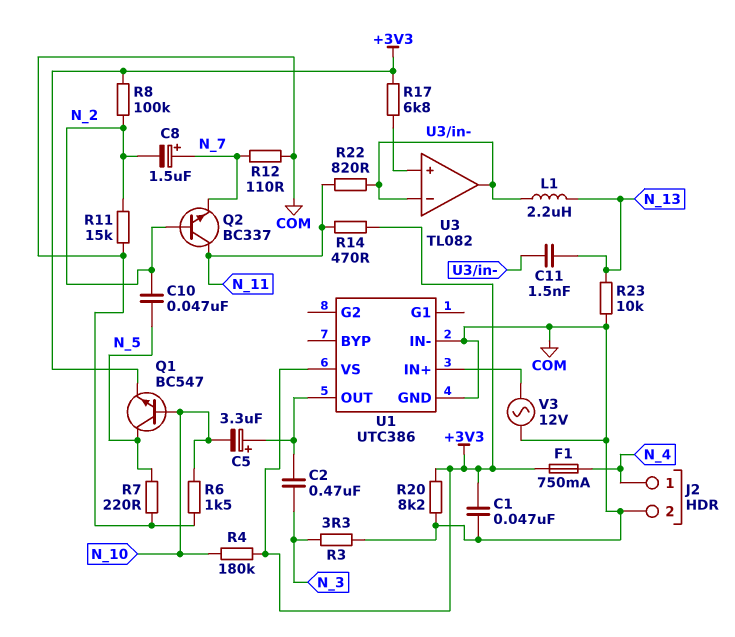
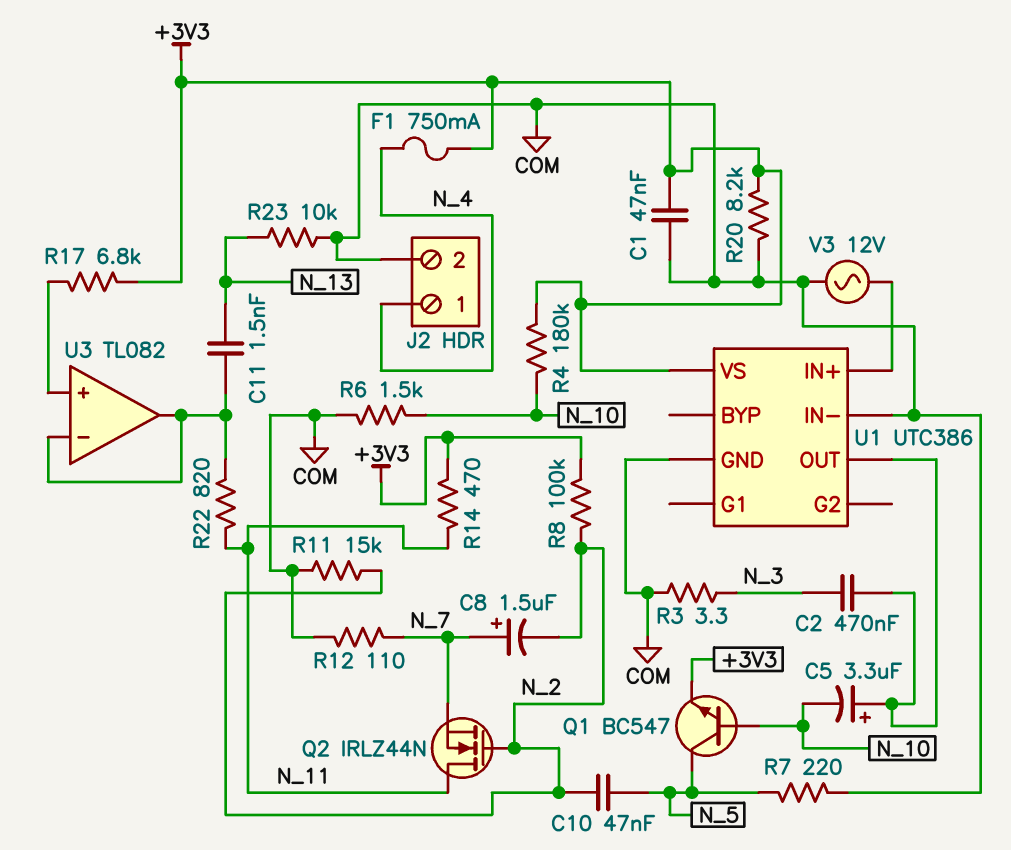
L1: 2.2uH (N_13, U3/in-) -> none
Q2: NPN BC337 (B N_2, C N_11, E N_7) -> NMOS IRLZ44N (G N_2, D N_11, S N_7)

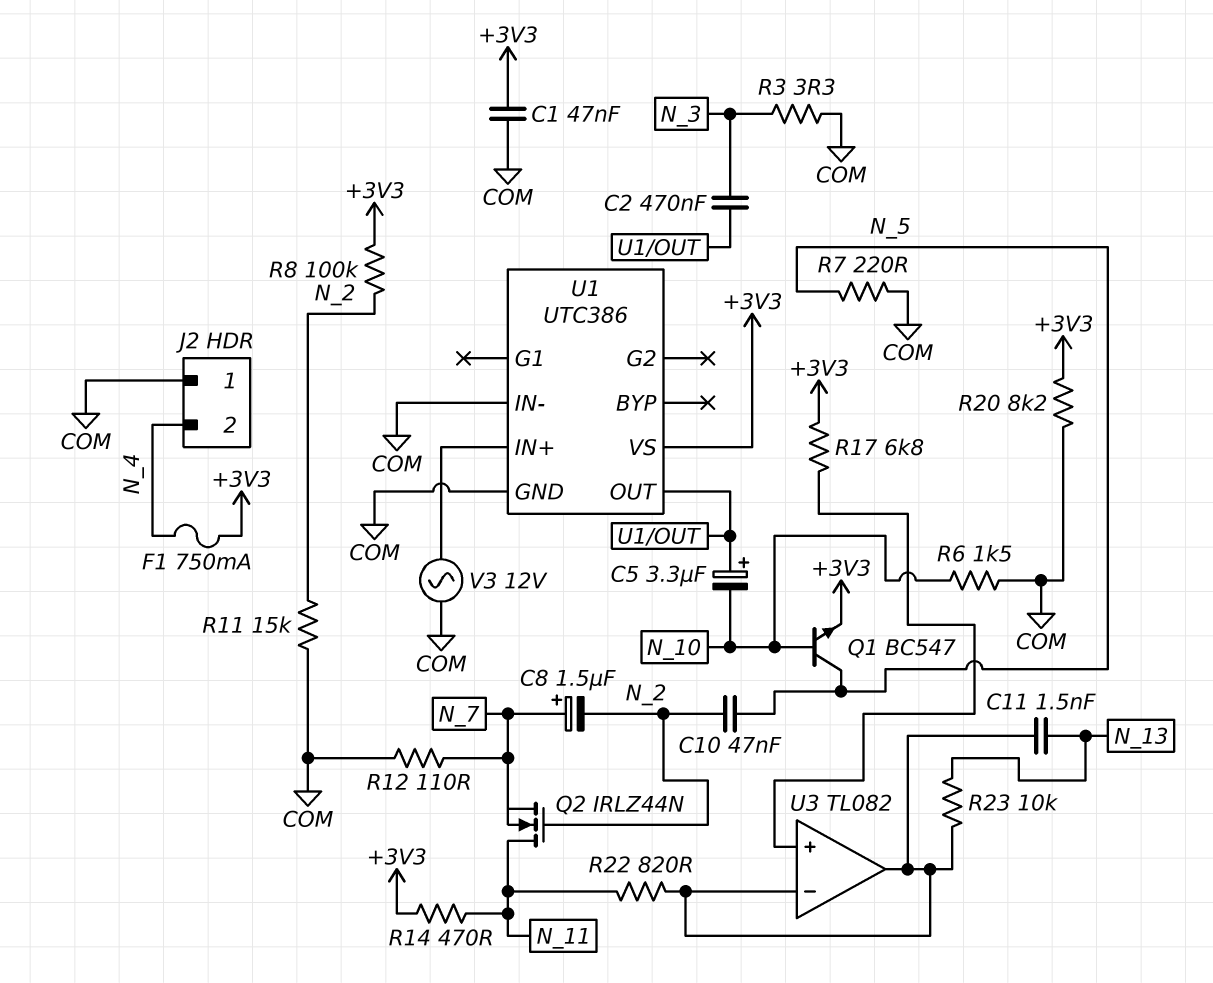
J2 pin 1: N_4 -> COM
J2 pin 2: COM -> N_4
R4: 180k (+3V3, N_10) -> none
R23: 10k (COM, N_13) -> 10k (N_13, U3/in-)

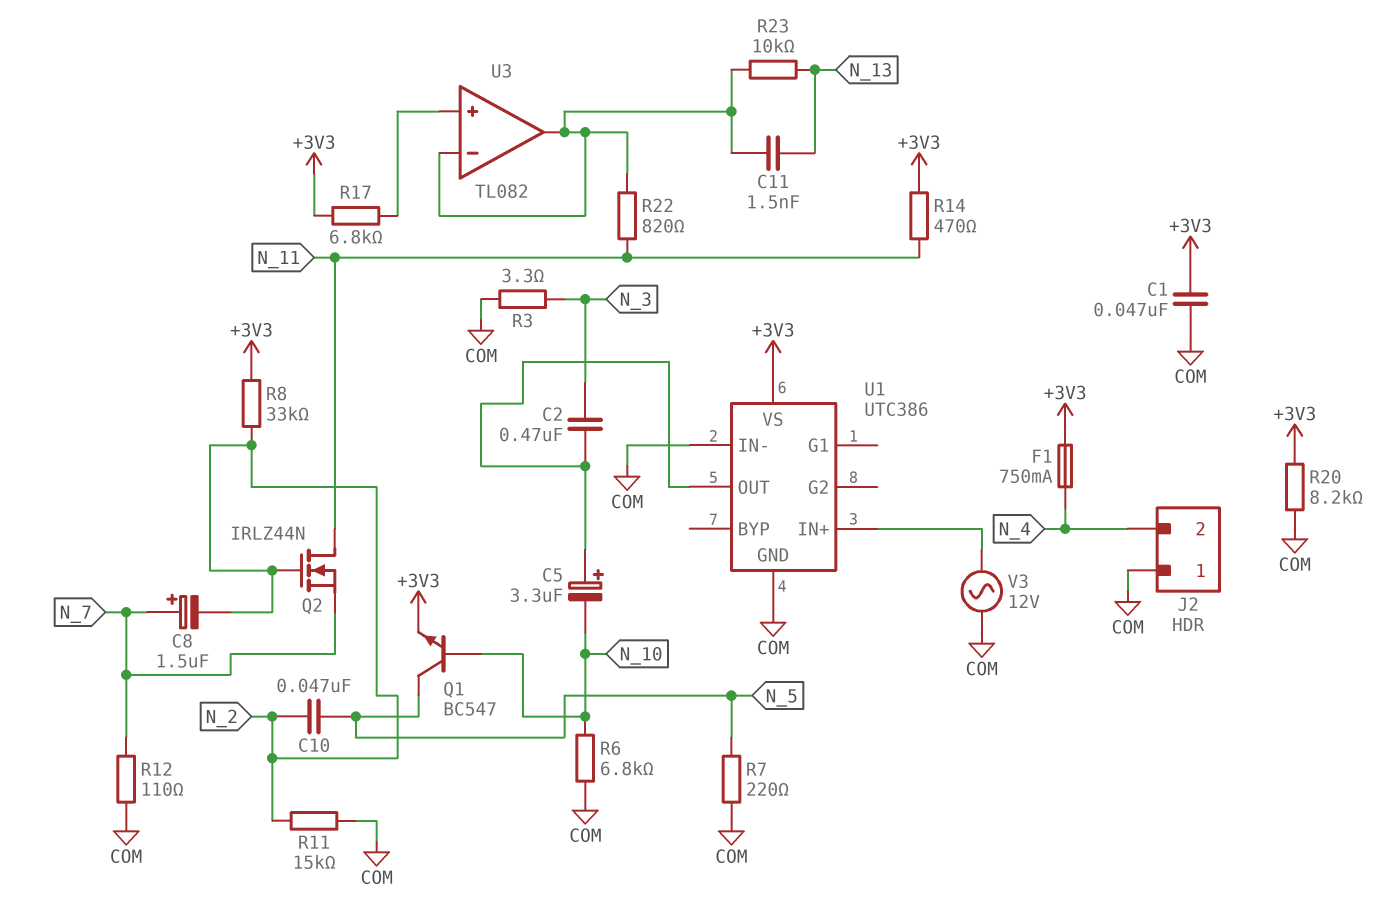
R6: 1.5k (COM, N_10) -> 6.8k (COM, N_10)
R8: 100k (+3V3, N_2) -> 33k (+3V3, N_2)

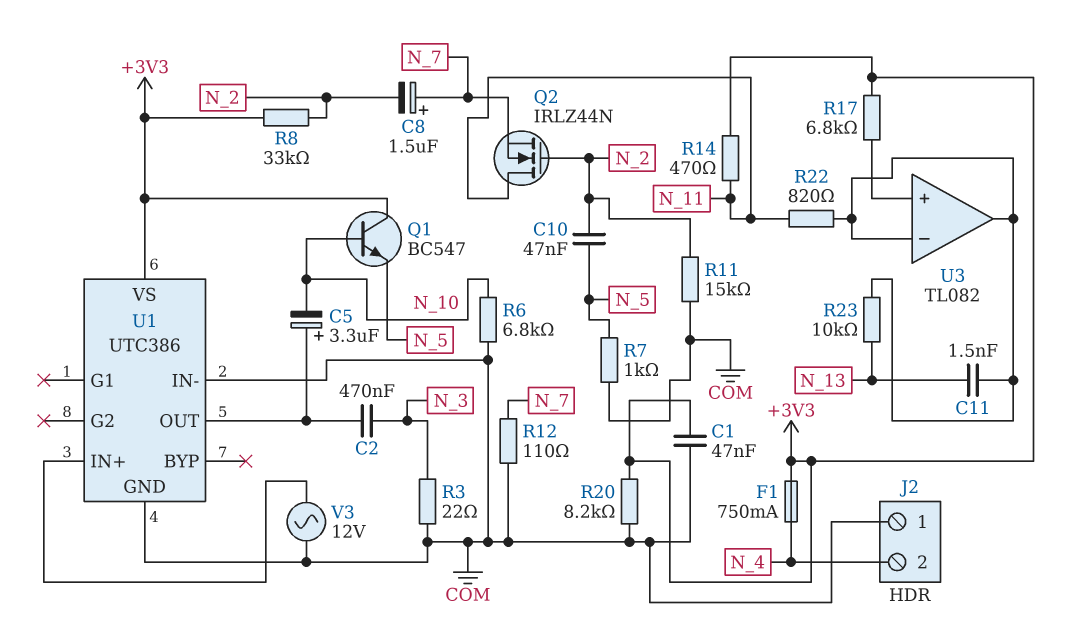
Q1: NPN BC547 (B N_10, C N_5, E +3V3) -> NPN BC547 (B N_10, C +3V3, E N_5)
R3: 3.3 (COM, N_3) -> 22 (COM, N_3)
R7: 220 (COM, N_5) -> 1k (COM, N_5)

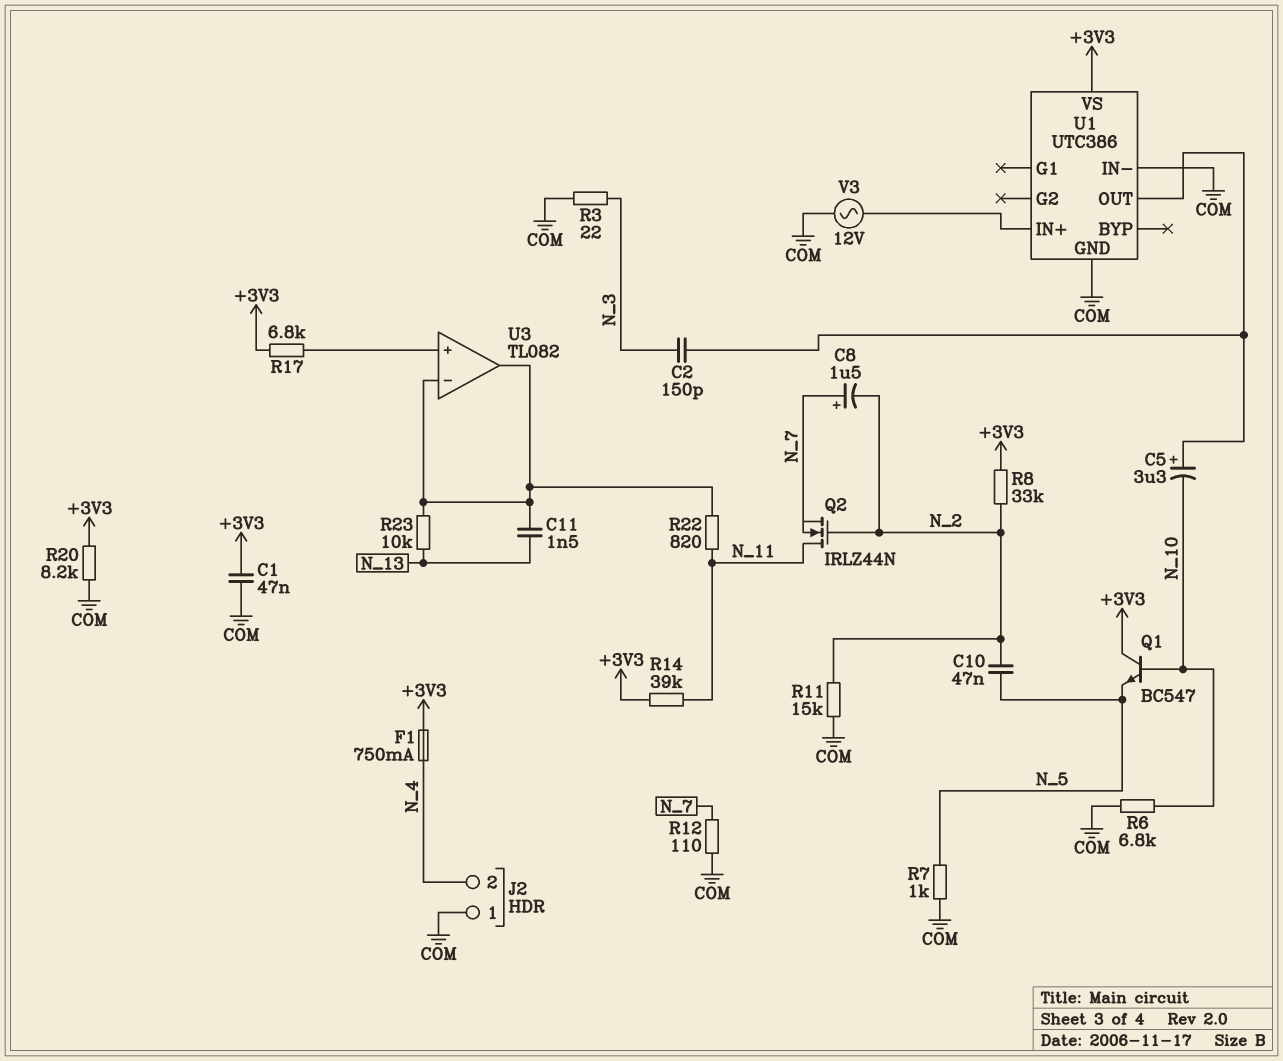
C2: 470nF (N_3, U1/OUT) -> 150pF (N_3, U1/OUT)
R14: 470 (+3V3, N_11) -> 39k (+3V3, N_11)

